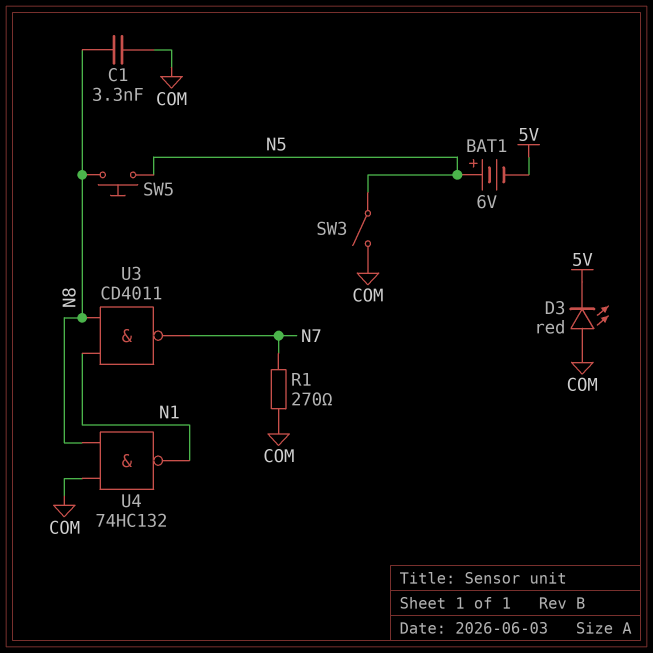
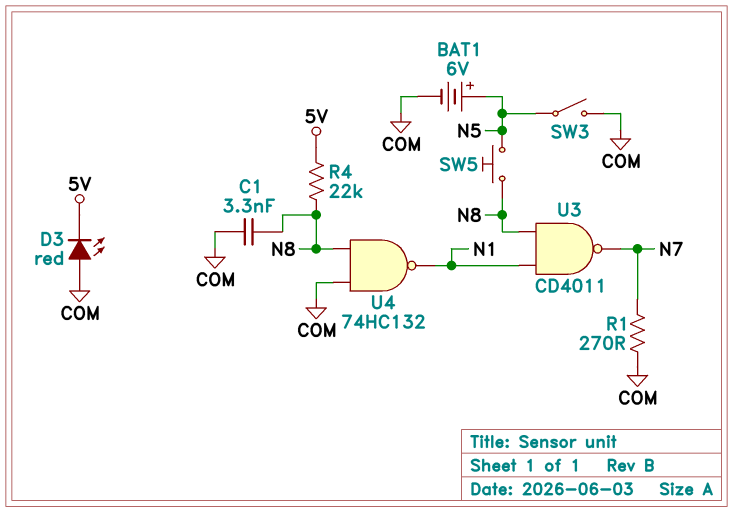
BAT1: 6V (plus N5, minus 5V) -> 6V (plus N5, minus COM)
R4: none -> 22k (5V, N8)

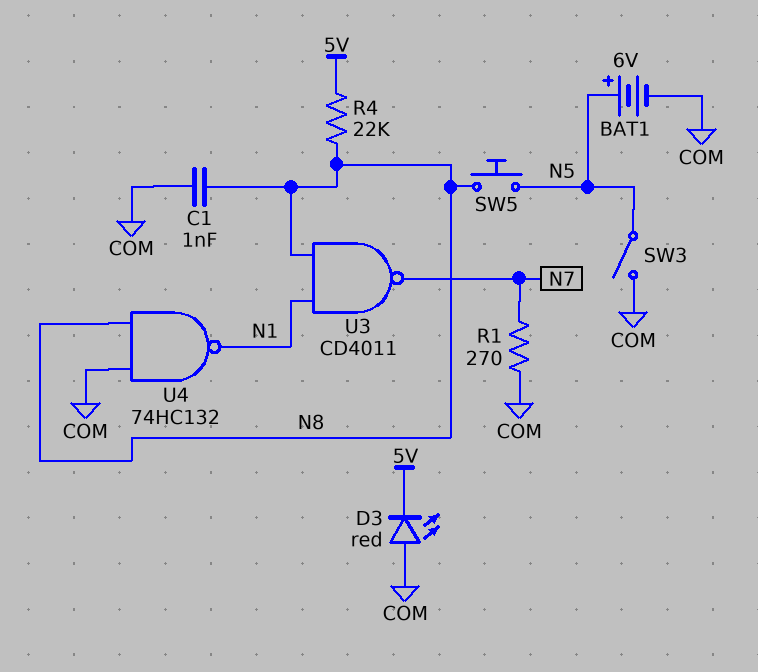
C1: 3.3nF (COM, N8) -> 1nF (COM, N8)

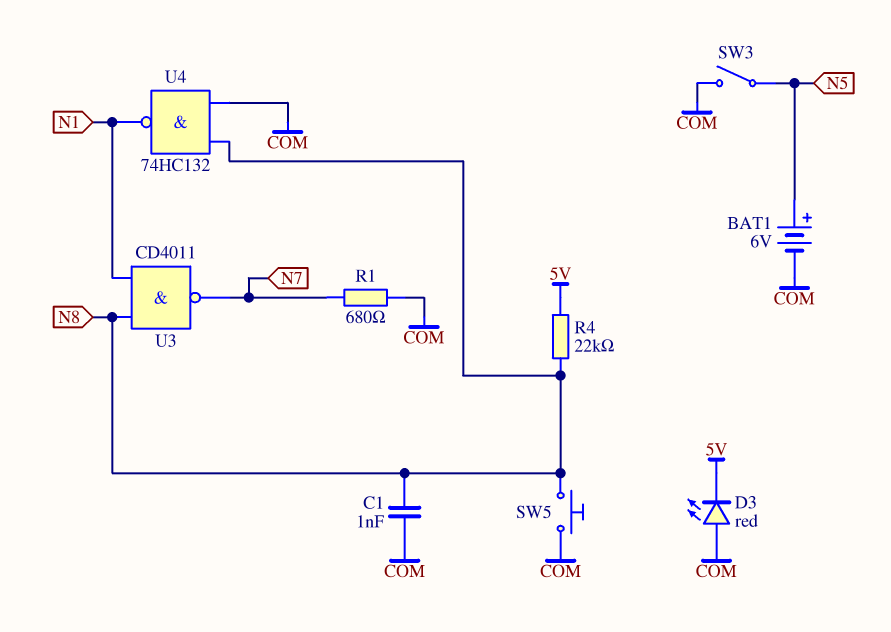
R1: 270 (COM, N7) -> 680 (COM, N7)
SW5: button (N5, N8) -> button (COM, N8)

